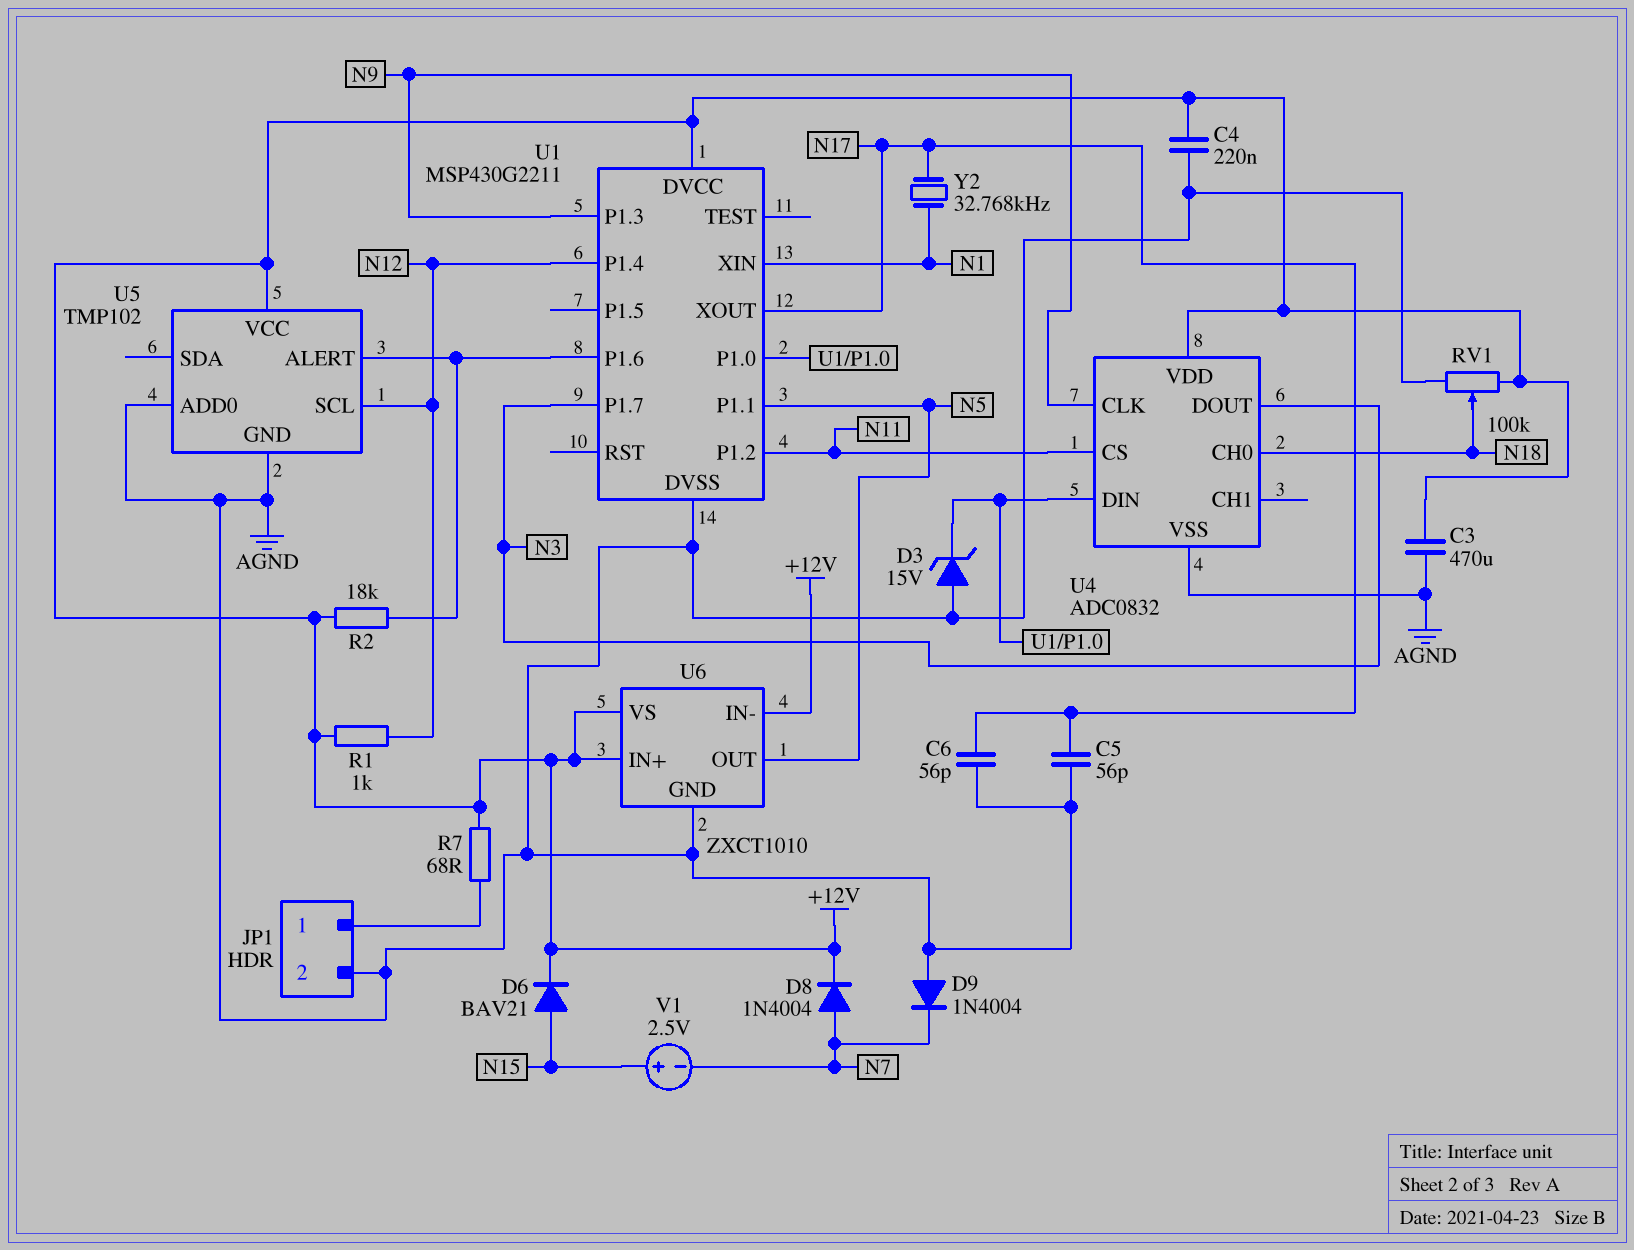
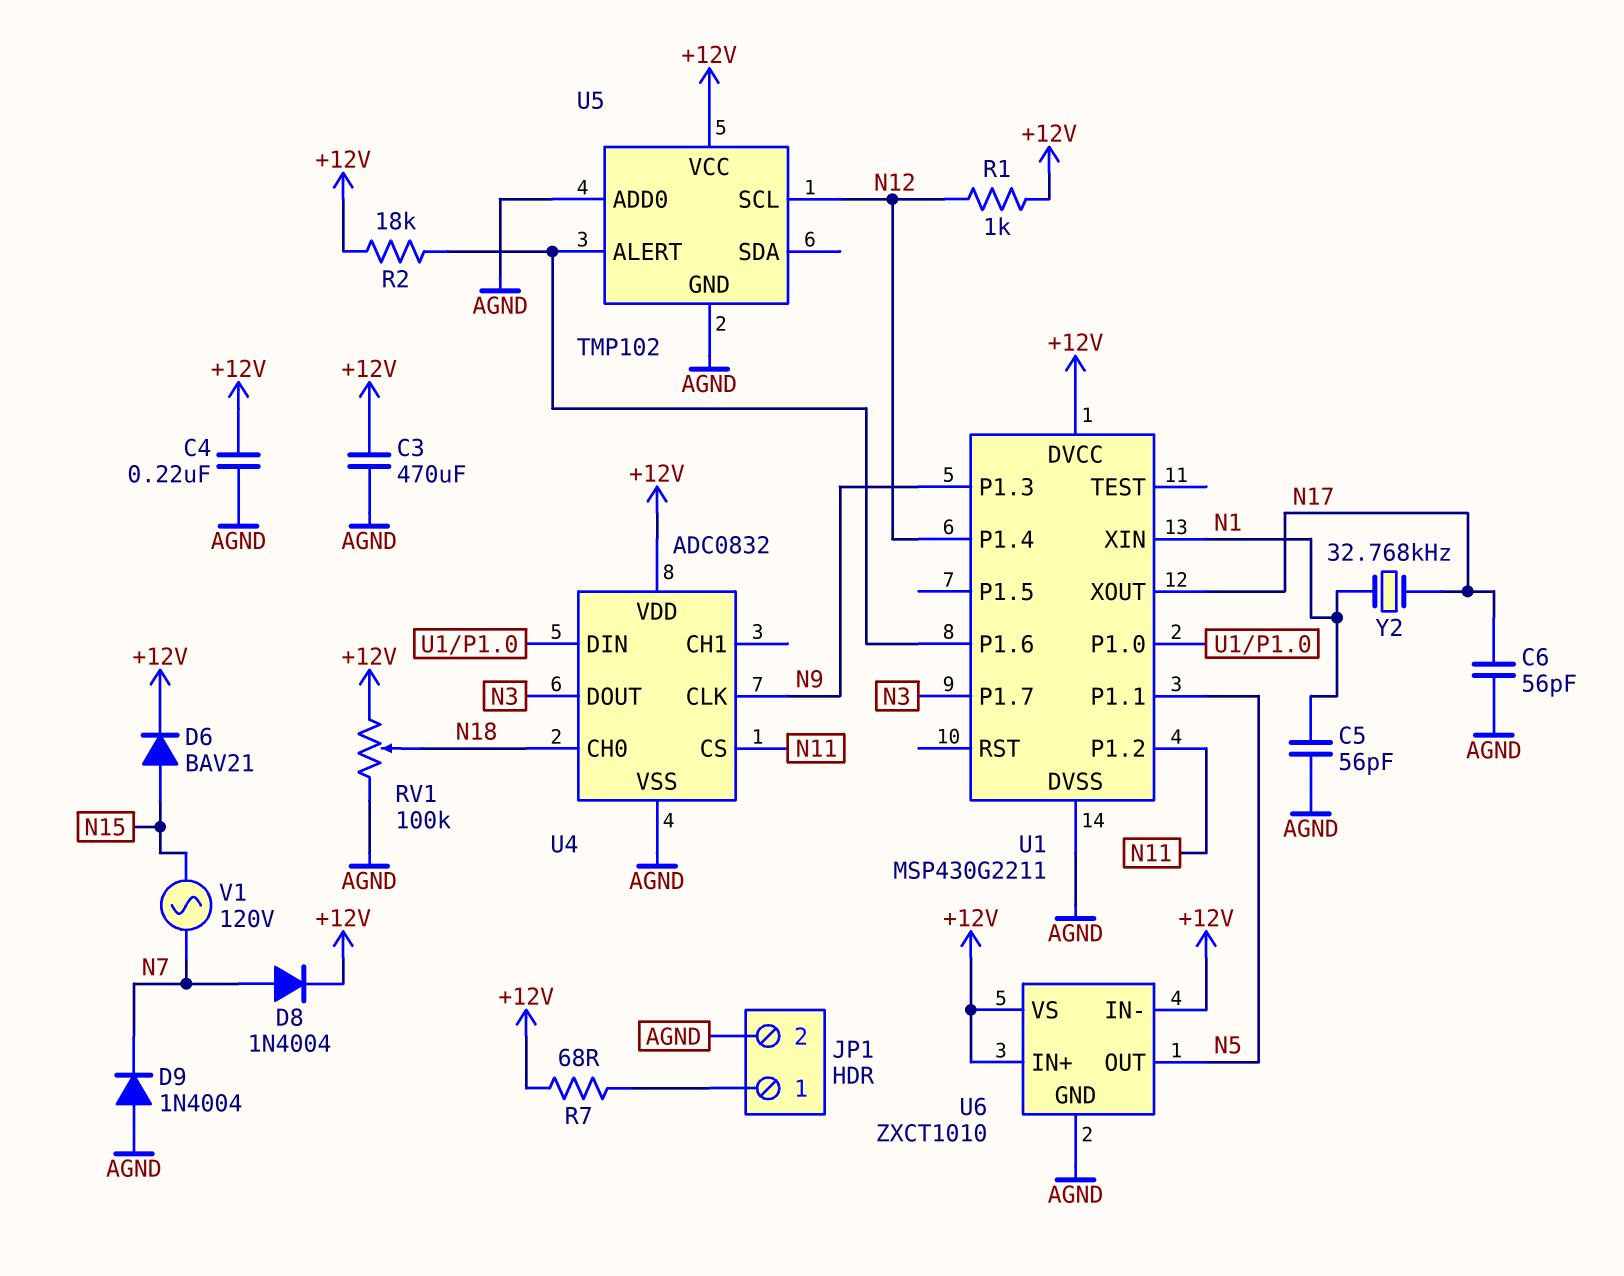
C5: 56pF (AGND, N17) -> 56pF (AGND, N1)
D3: zener 15V (A AGND, K U1/P1.0) -> none
V1: 2.5V (plus N15, minus N7) -> AC 120V (N7, N15)

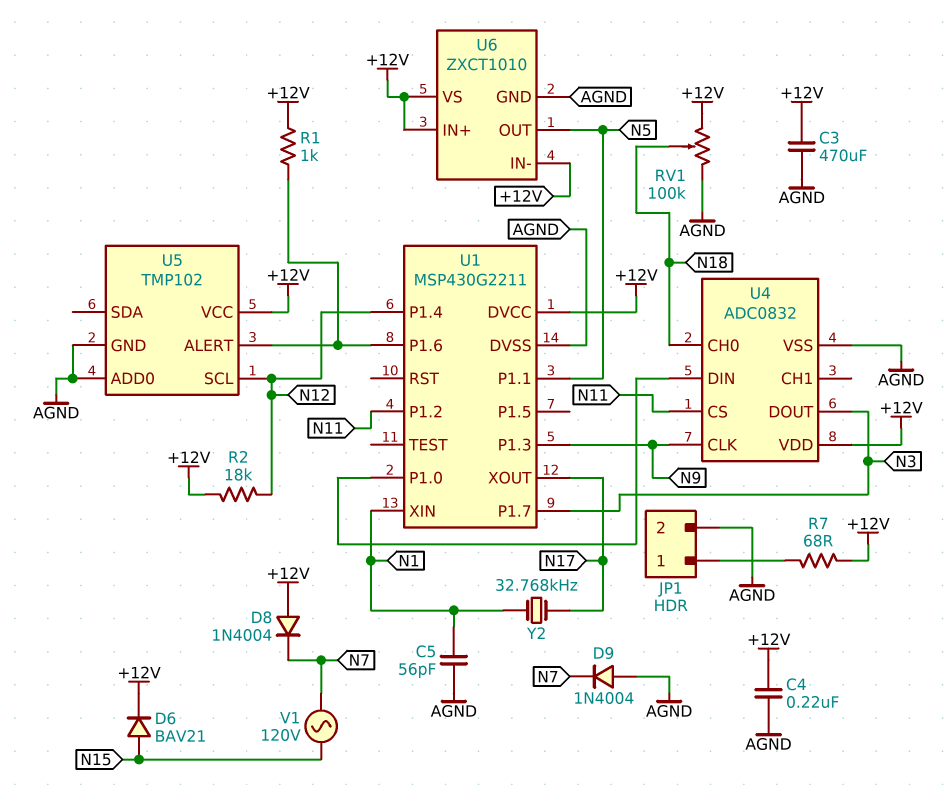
C6: 56pF (AGND, N17) -> none
D8: diode 1N4004 (A N7, K +12V) -> diode 1N4004 (A +12V, K N7)
R1: 1k (+12V, N12) -> 1k (+12V, U1/P1.6)
R2: 18k (+12V, U1/P1.6) -> 18k (+12V, N12)

